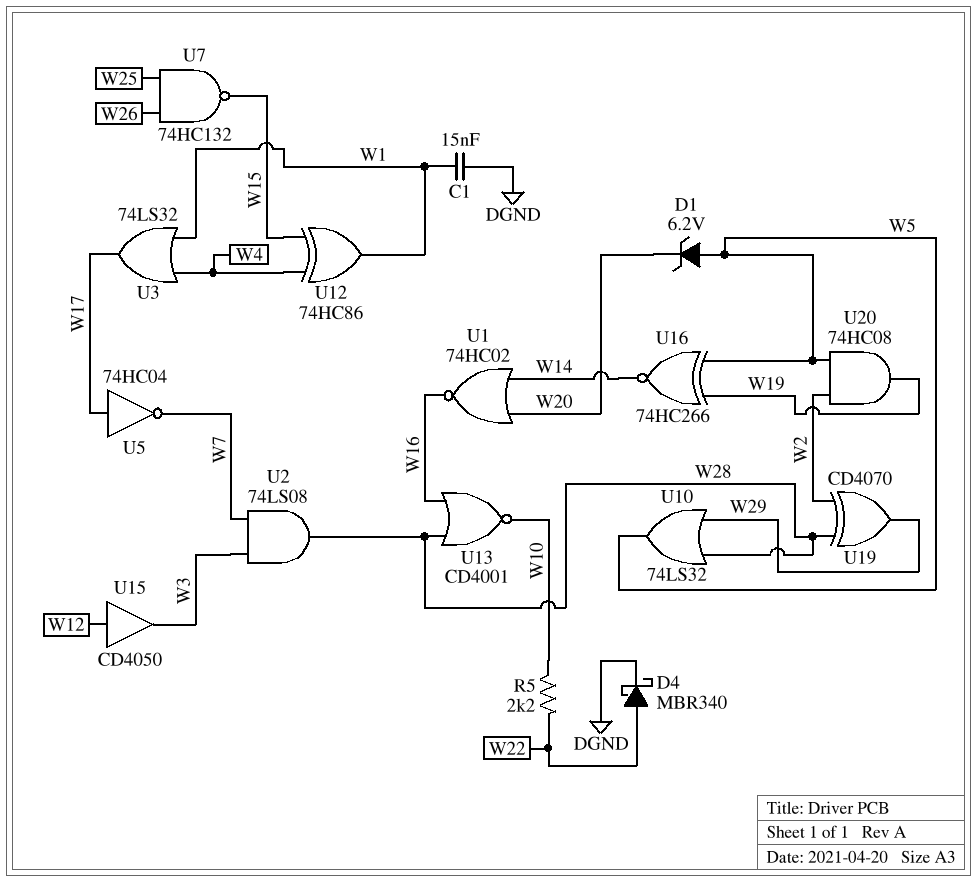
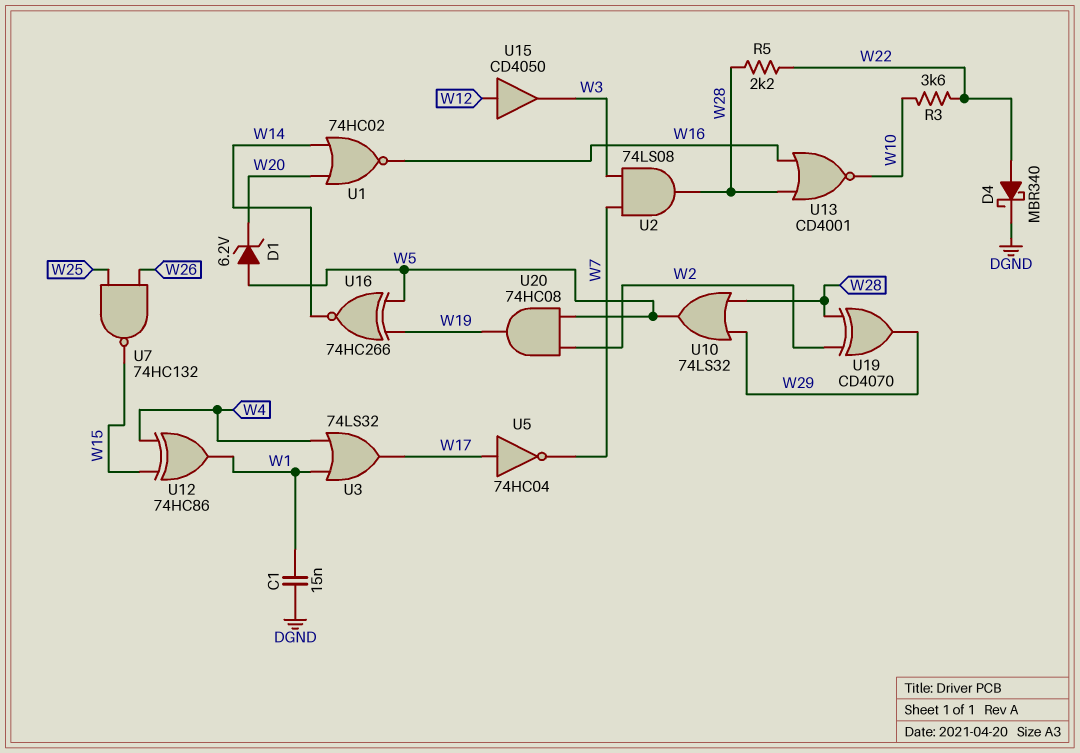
R3: none -> 3.6k (W10, W22)
R5: 2.2k (W10, W22) -> 2.2k (W22, W28)

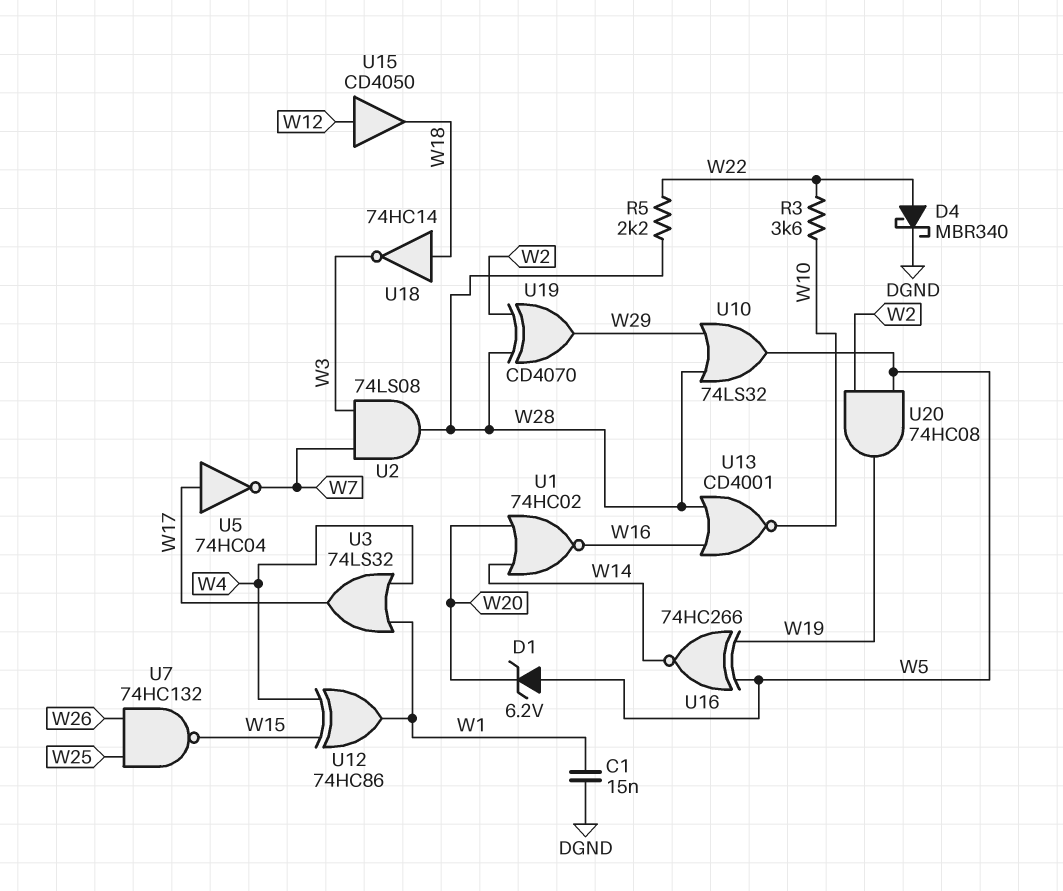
U15: buffer CD4050 (in W12, out W3) -> buffer CD4050 (in W12, out W18)
U18: none -> NOT 74HC14 (in W18, out W3)

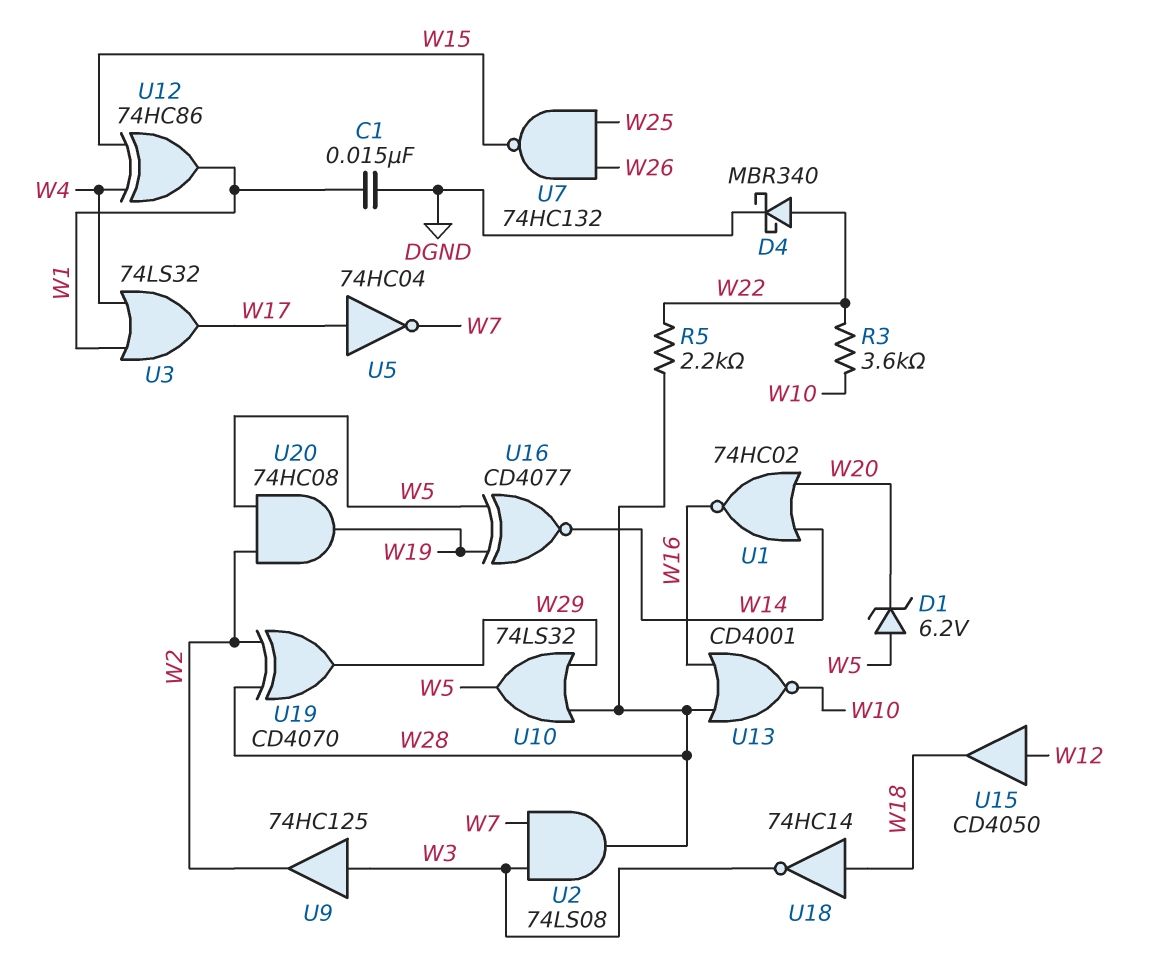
U9: none -> buffer 74HC125 (in W3, out W2)
U16: XNOR 74HC266 (in W5, in W19, out W14) -> XNOR CD4077 (in W5, in W19, out W14)

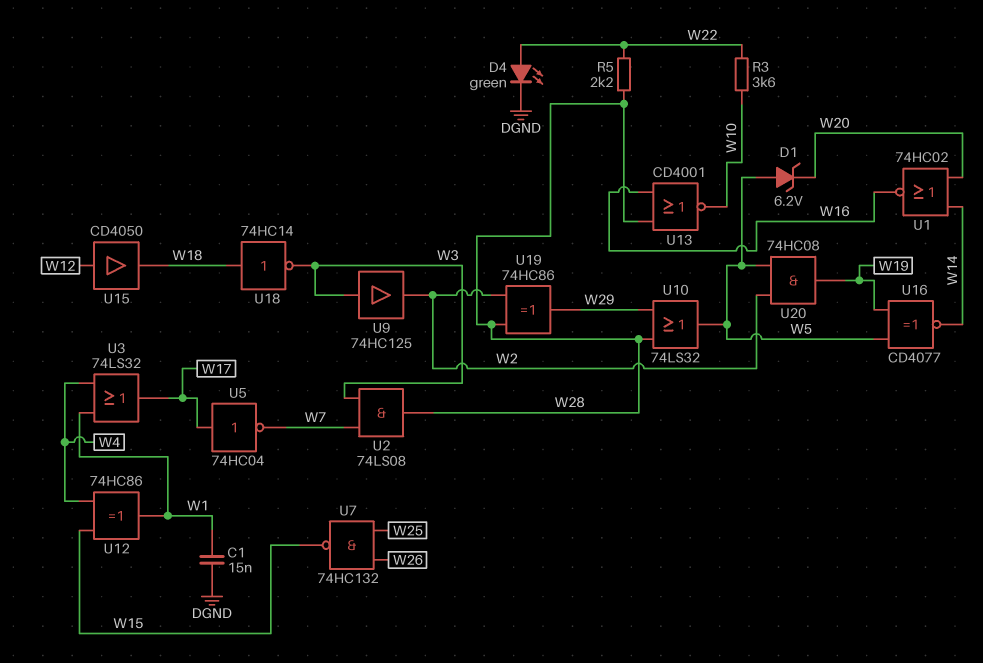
D4: schottky MBR340 (A W22, K DGND) -> LED green (A W22, K DGND)
U19: XOR CD4070 (in W2, in W28, out W29) -> XOR 74HC86 (in W2, in W28, out W29)

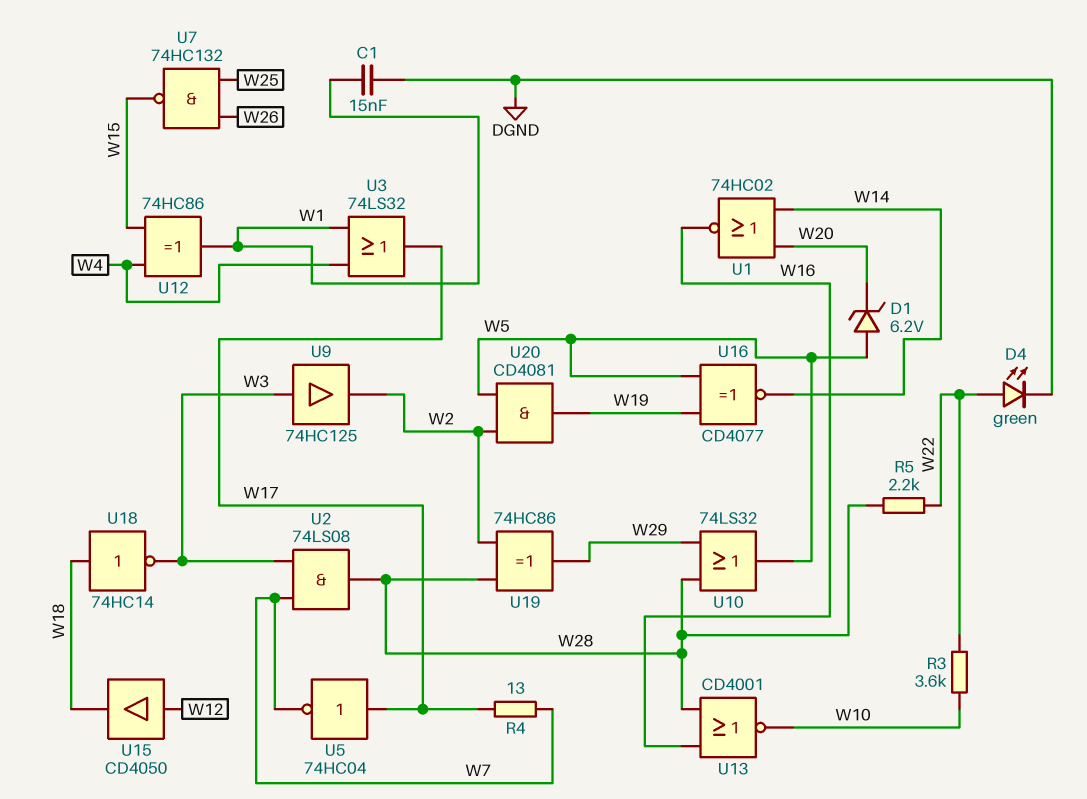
R4: none -> 13 (W7, W17)
U20: AND 74HC08 (in W2, in W5, out W19) -> AND CD4081 (in W2, in W5, out W19)

